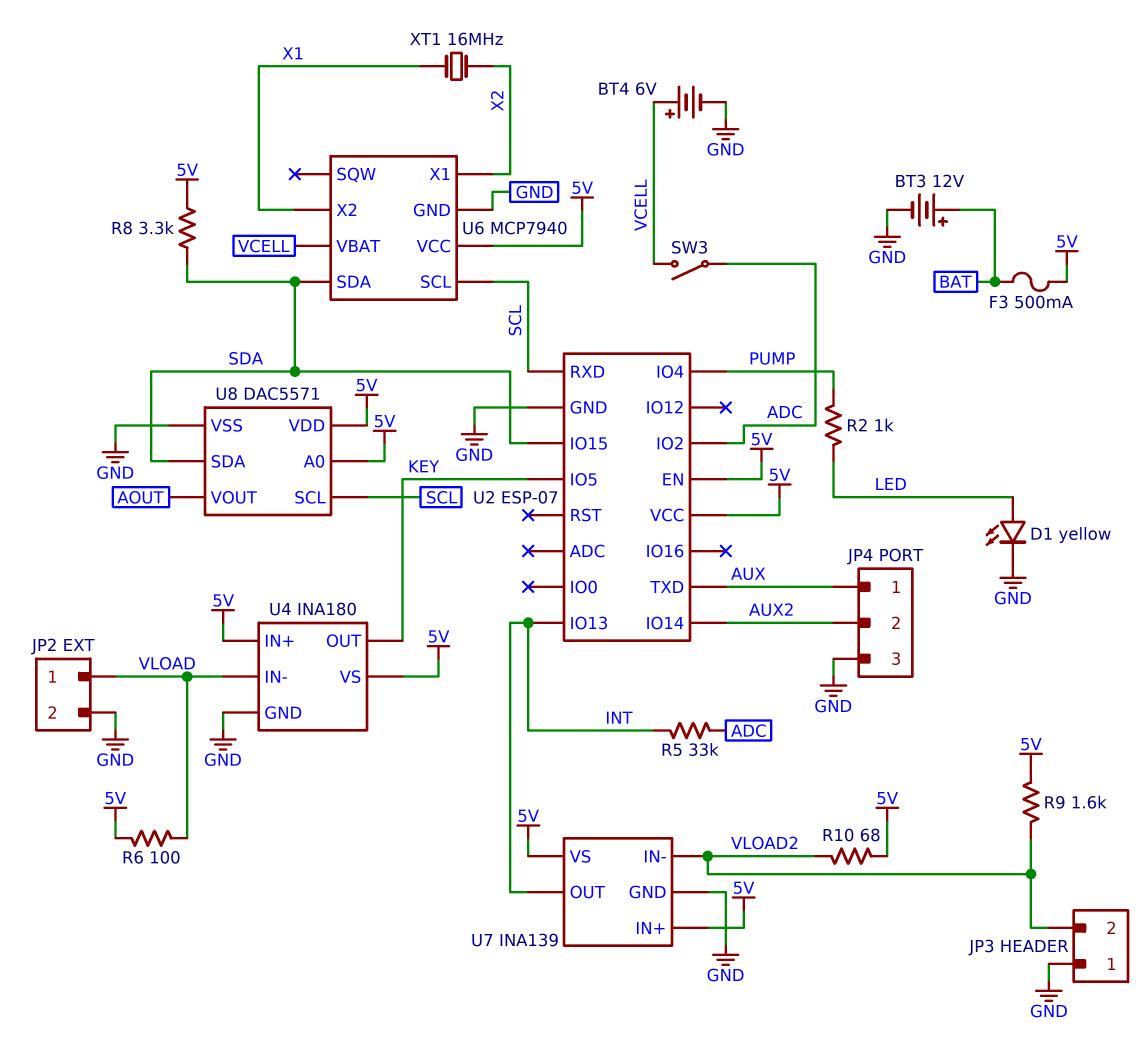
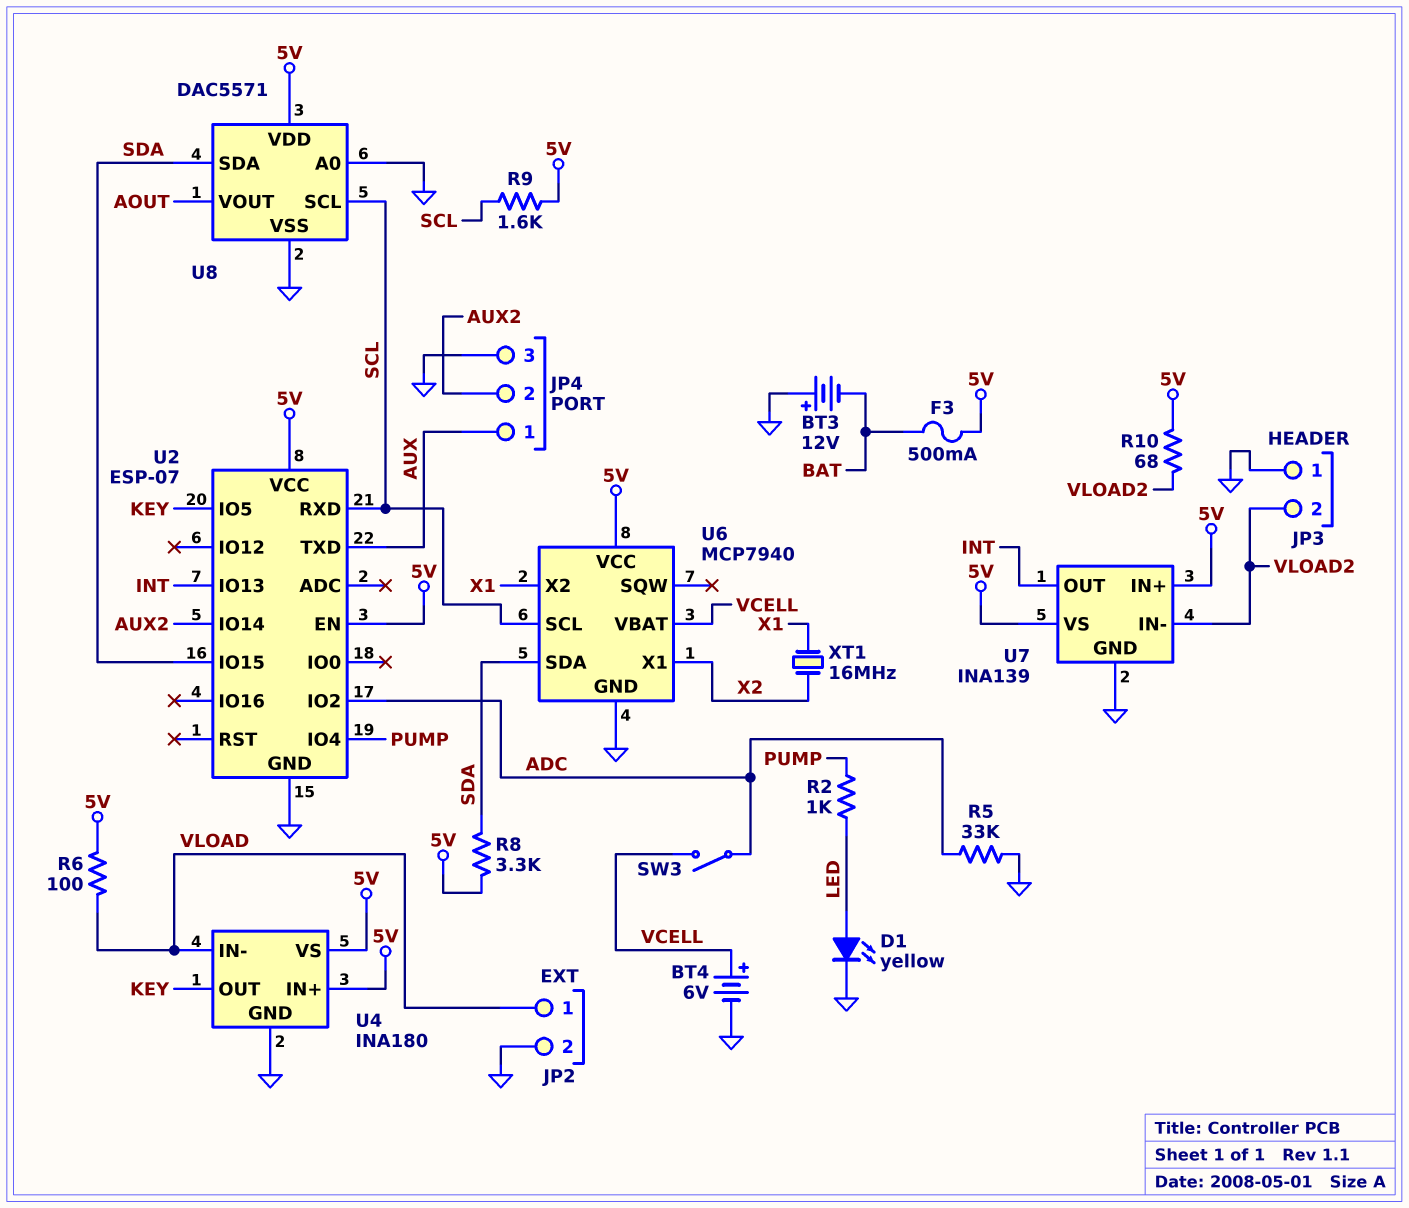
BT3: 12V (plus BAT, minus GND) -> 12V (plus GND, minus BAT)
R5: 33k (ADC, INT) -> 33k (ADC, GND)
R9: 1.6k (5V, VLOAD2) -> 1.6k (5V, SCL)
U8 pin A0: 5V -> GND

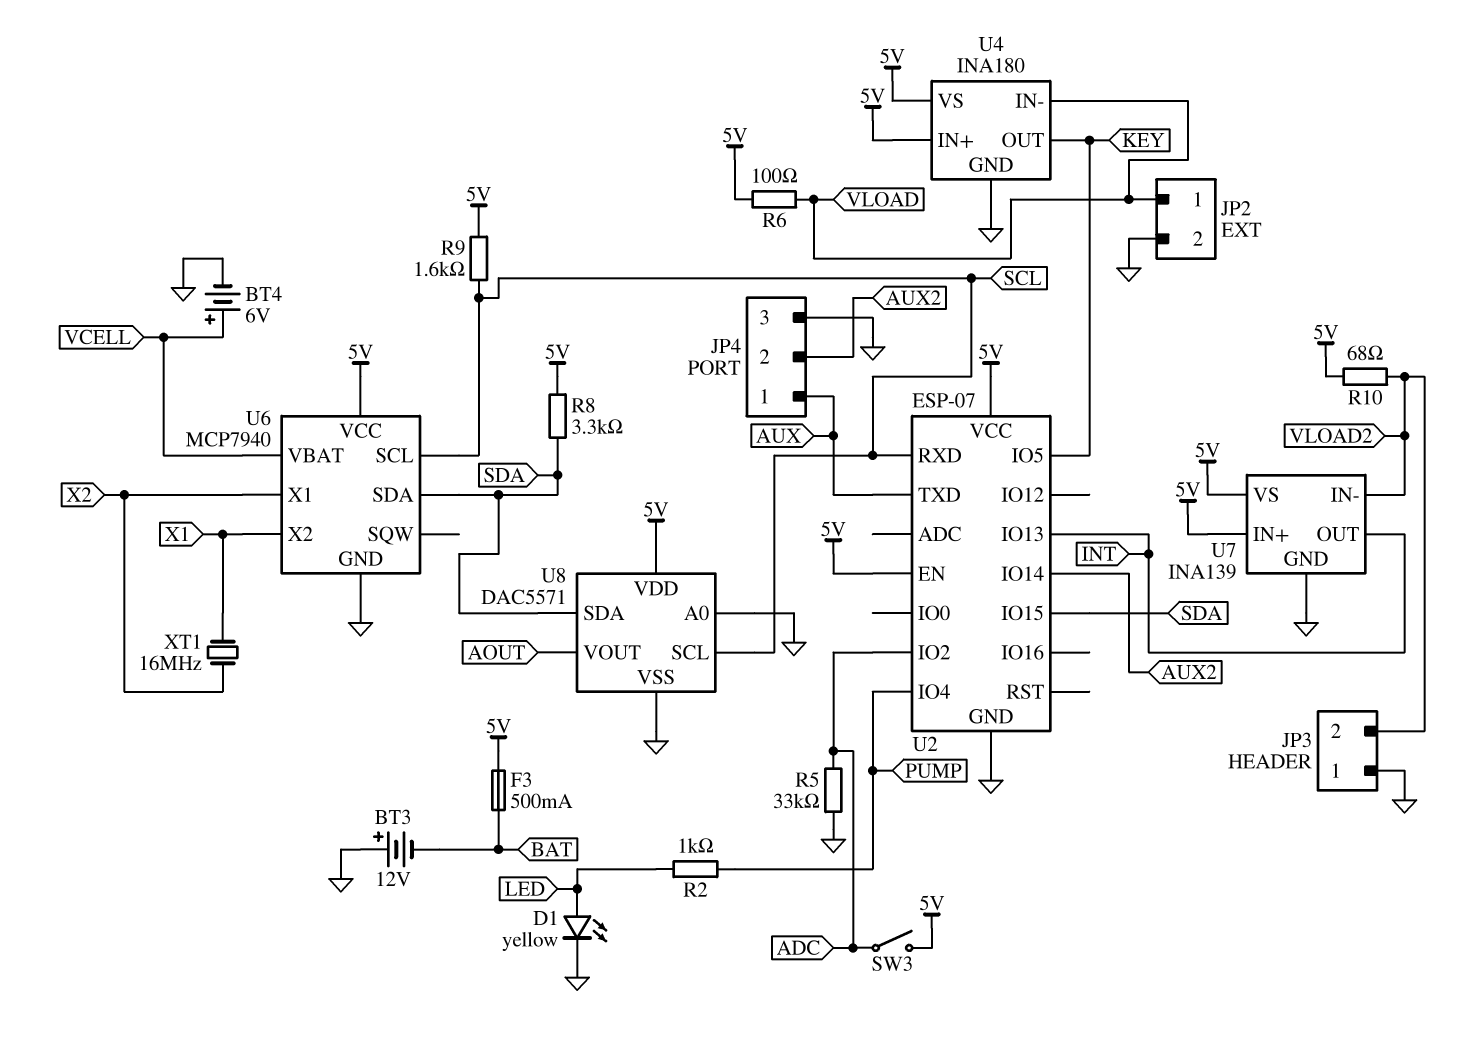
SW3: switch (ADC, VCELL) -> switch (5V, ADC)

